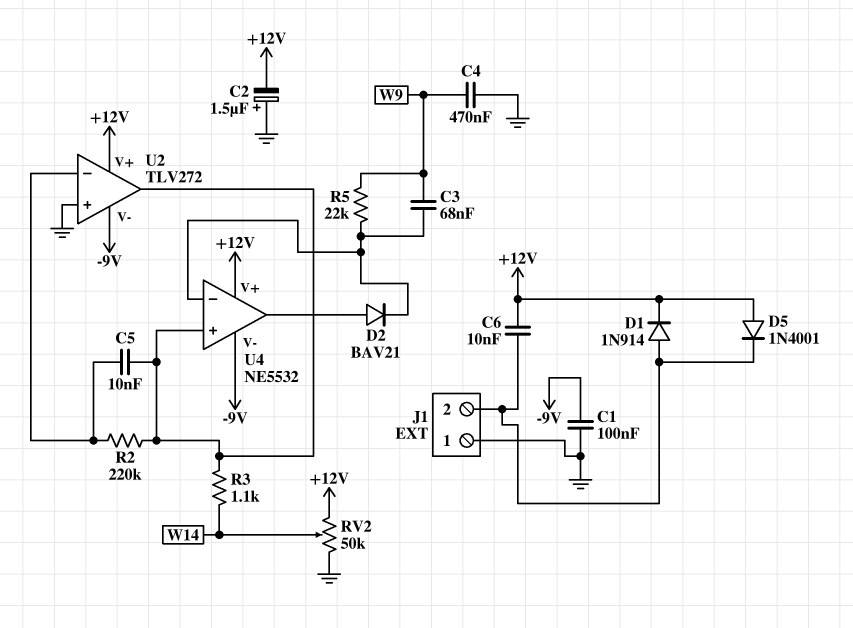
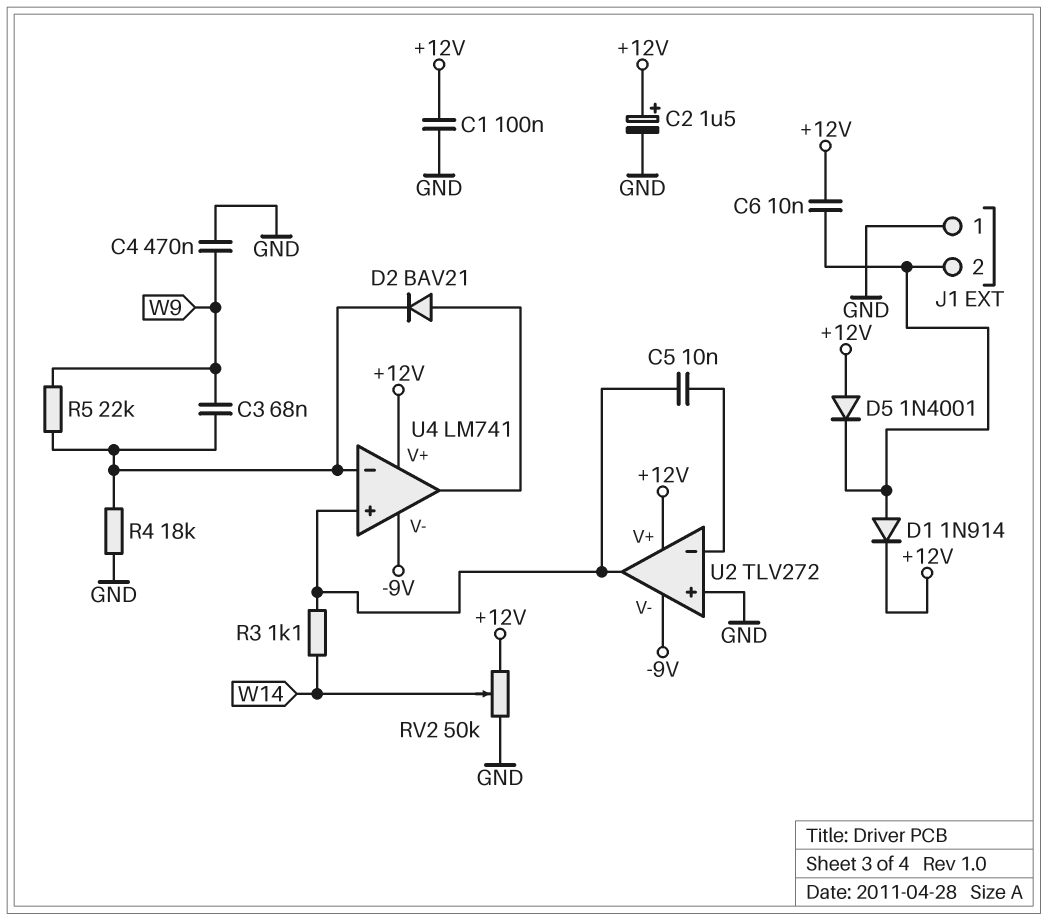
C1: 100nF (-9V, GND) -> 100nF (+12V, GND)
C2: 1.5uF (plus GND, minus +12V) -> 1.5uF (plus +12V, minus GND)
R2: 220k (U2/in-, U2/out) -> none
R4: none -> 18k (GND, U4/in-)
U4: NE5532 -> LM741

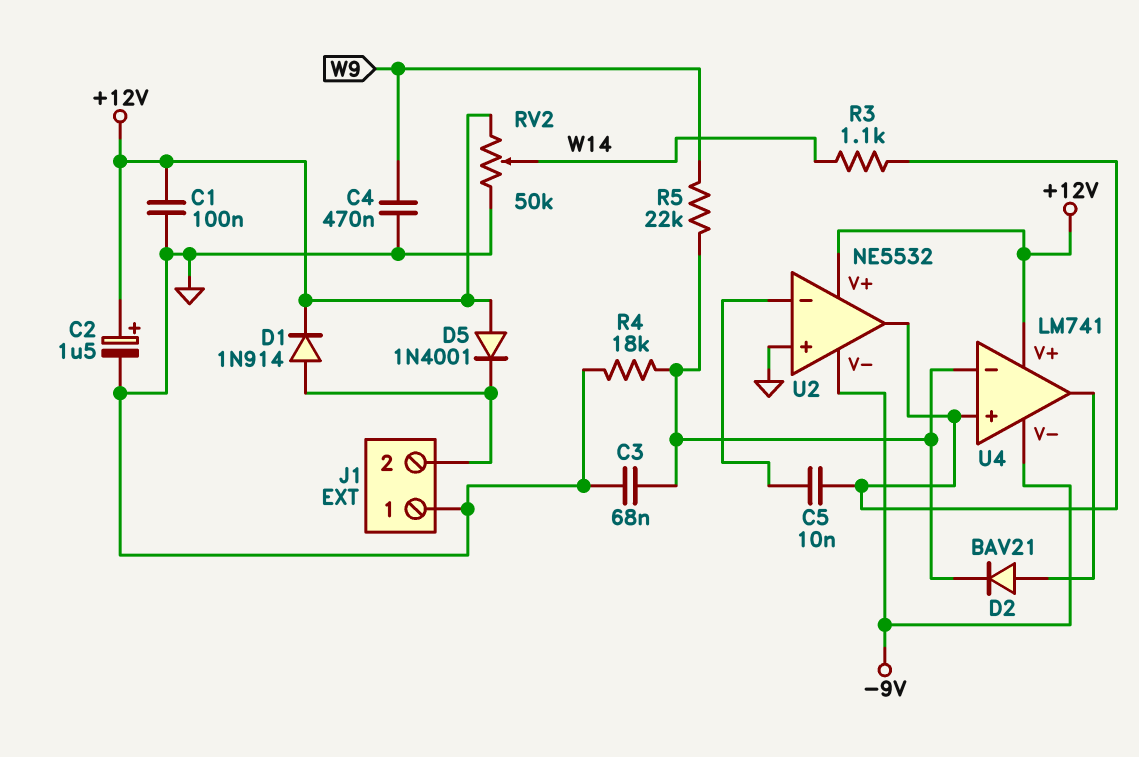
C3: 68nF (U4/in-, W9) -> 68nF (GND, U4/in-)
C6: 10nF (+12V, J1/2) -> none
U2: TLV272 -> NE5532

